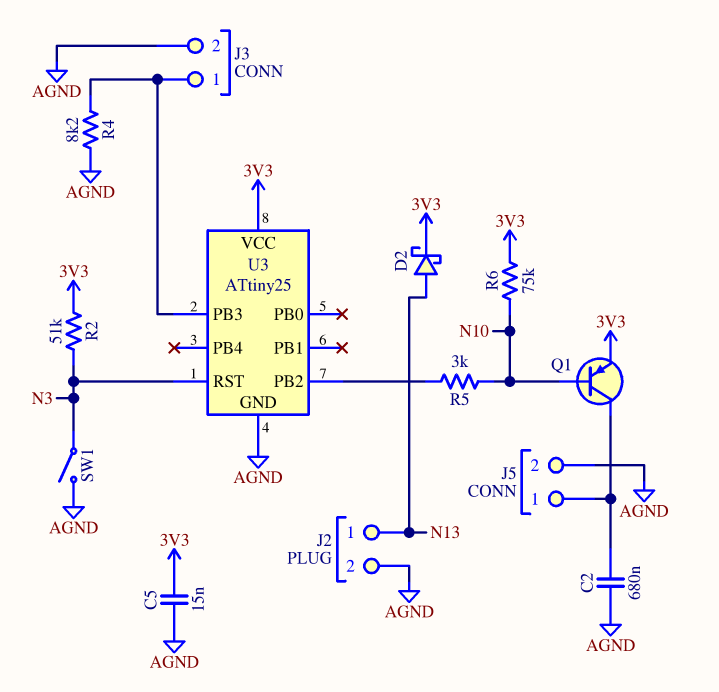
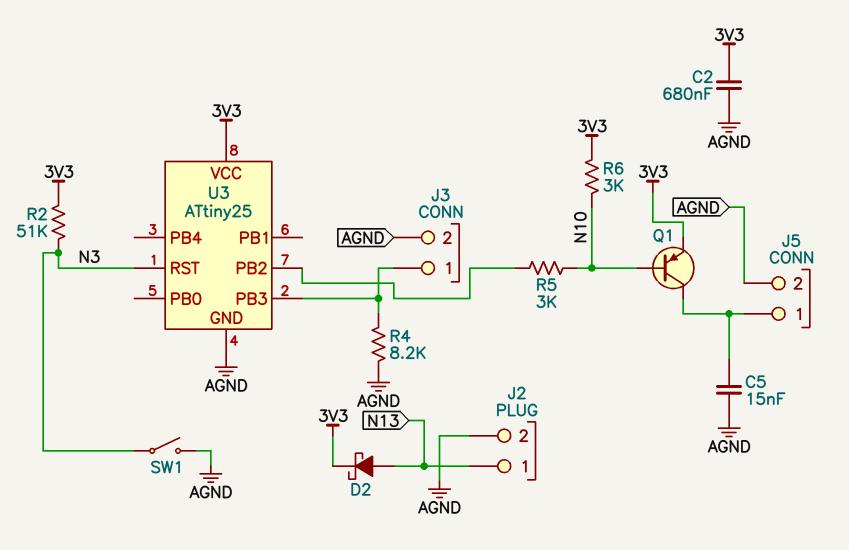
C2: 680nF (AGND, J5/1) -> 680nF (3V3, AGND)
C5: 15nF (3V3, AGND) -> 15nF (AGND, J5/1)
R6: 75k (3V3, N10) -> 3k (3V3, N10)

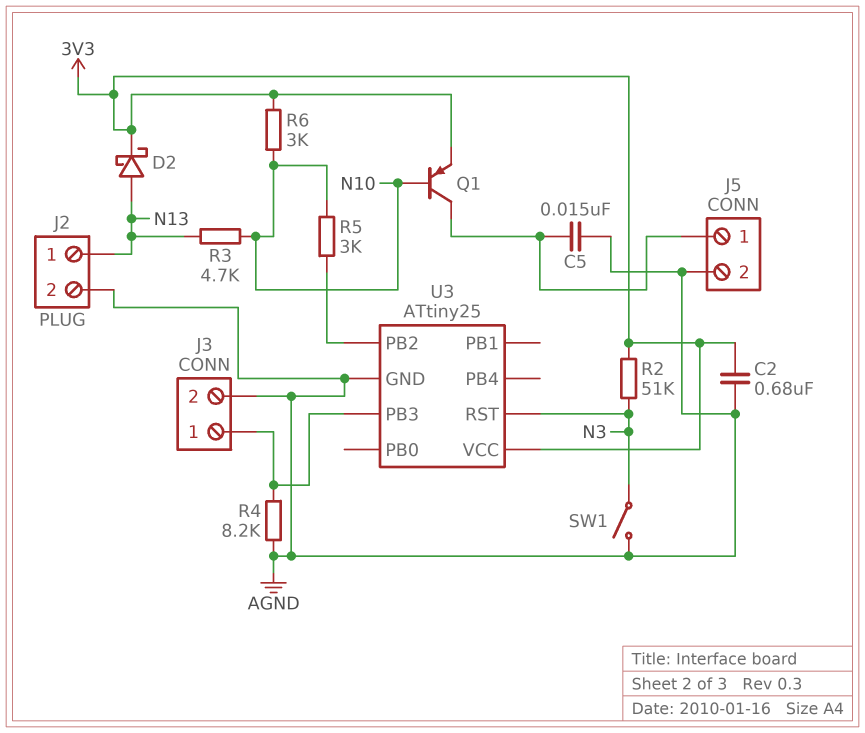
R3: none -> 4.7k (N10, N13)

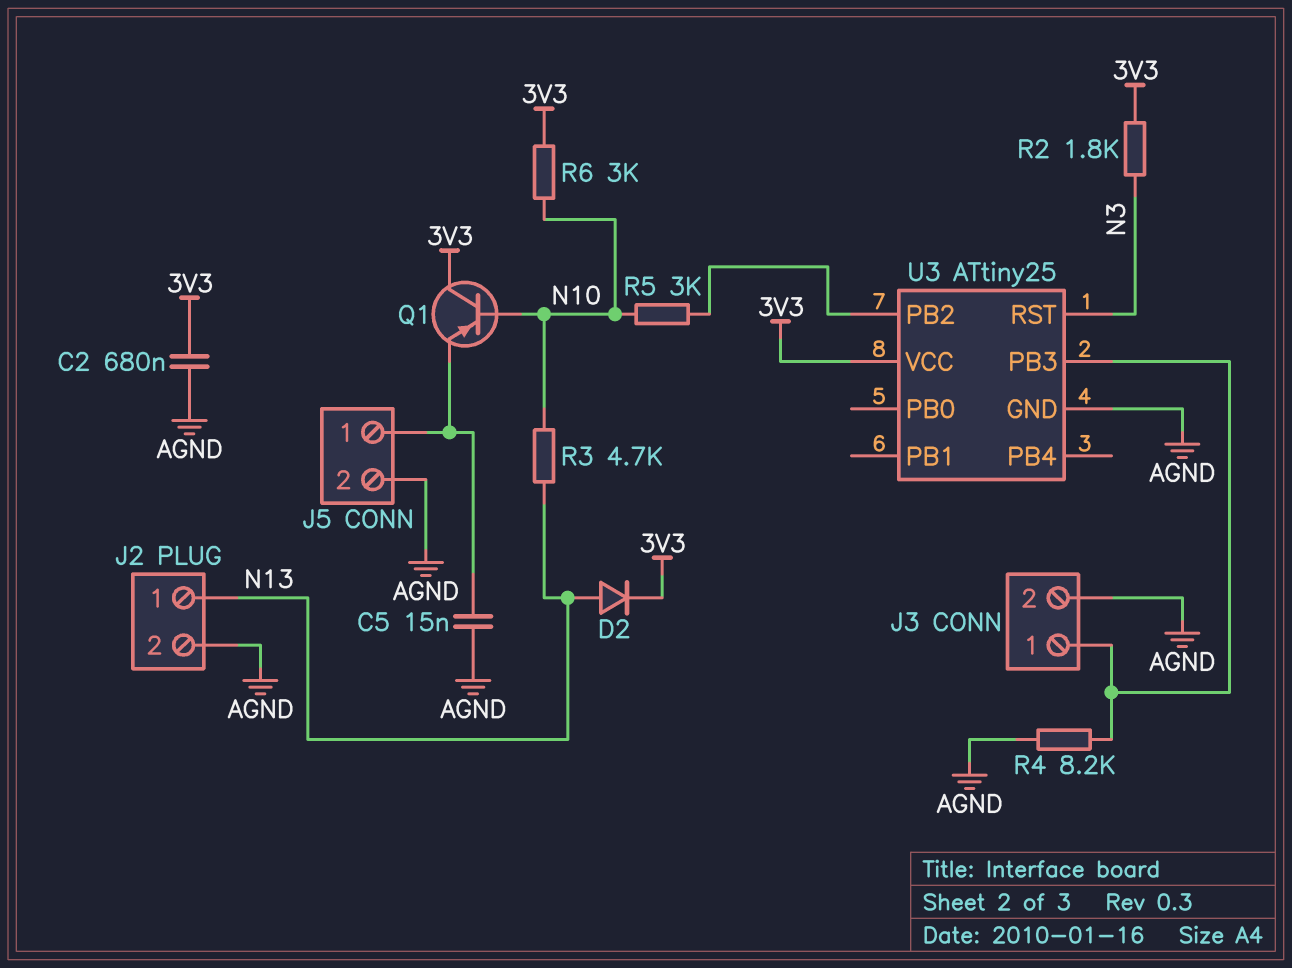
D2: schottky (A N13, K 3V3) -> diode (A N13, K 3V3)
Q1: PNP (B N10, C J5/1, E 3V3) -> PNP (B N10, C 3V3, E J5/1)
R2: 51k (3V3, N3) -> 1.8k (3V3, N3)
SW1: switch (AGND, N3) -> none

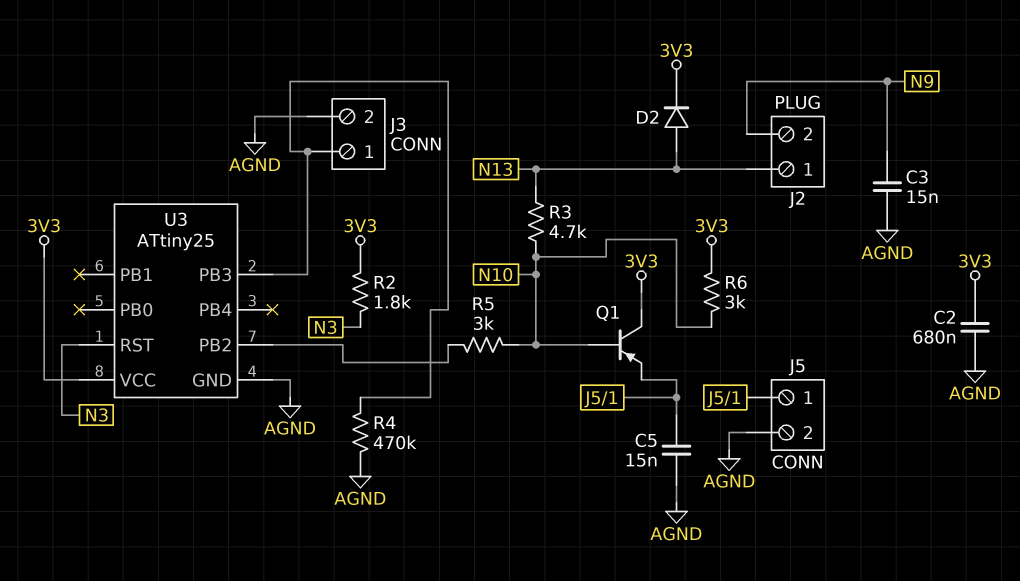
C3: none -> 15nF (AGND, N9)
J2 pin 2: AGND -> N9
R4: 8.2k (AGND, J3/1) -> 470k (AGND, J3/1)

